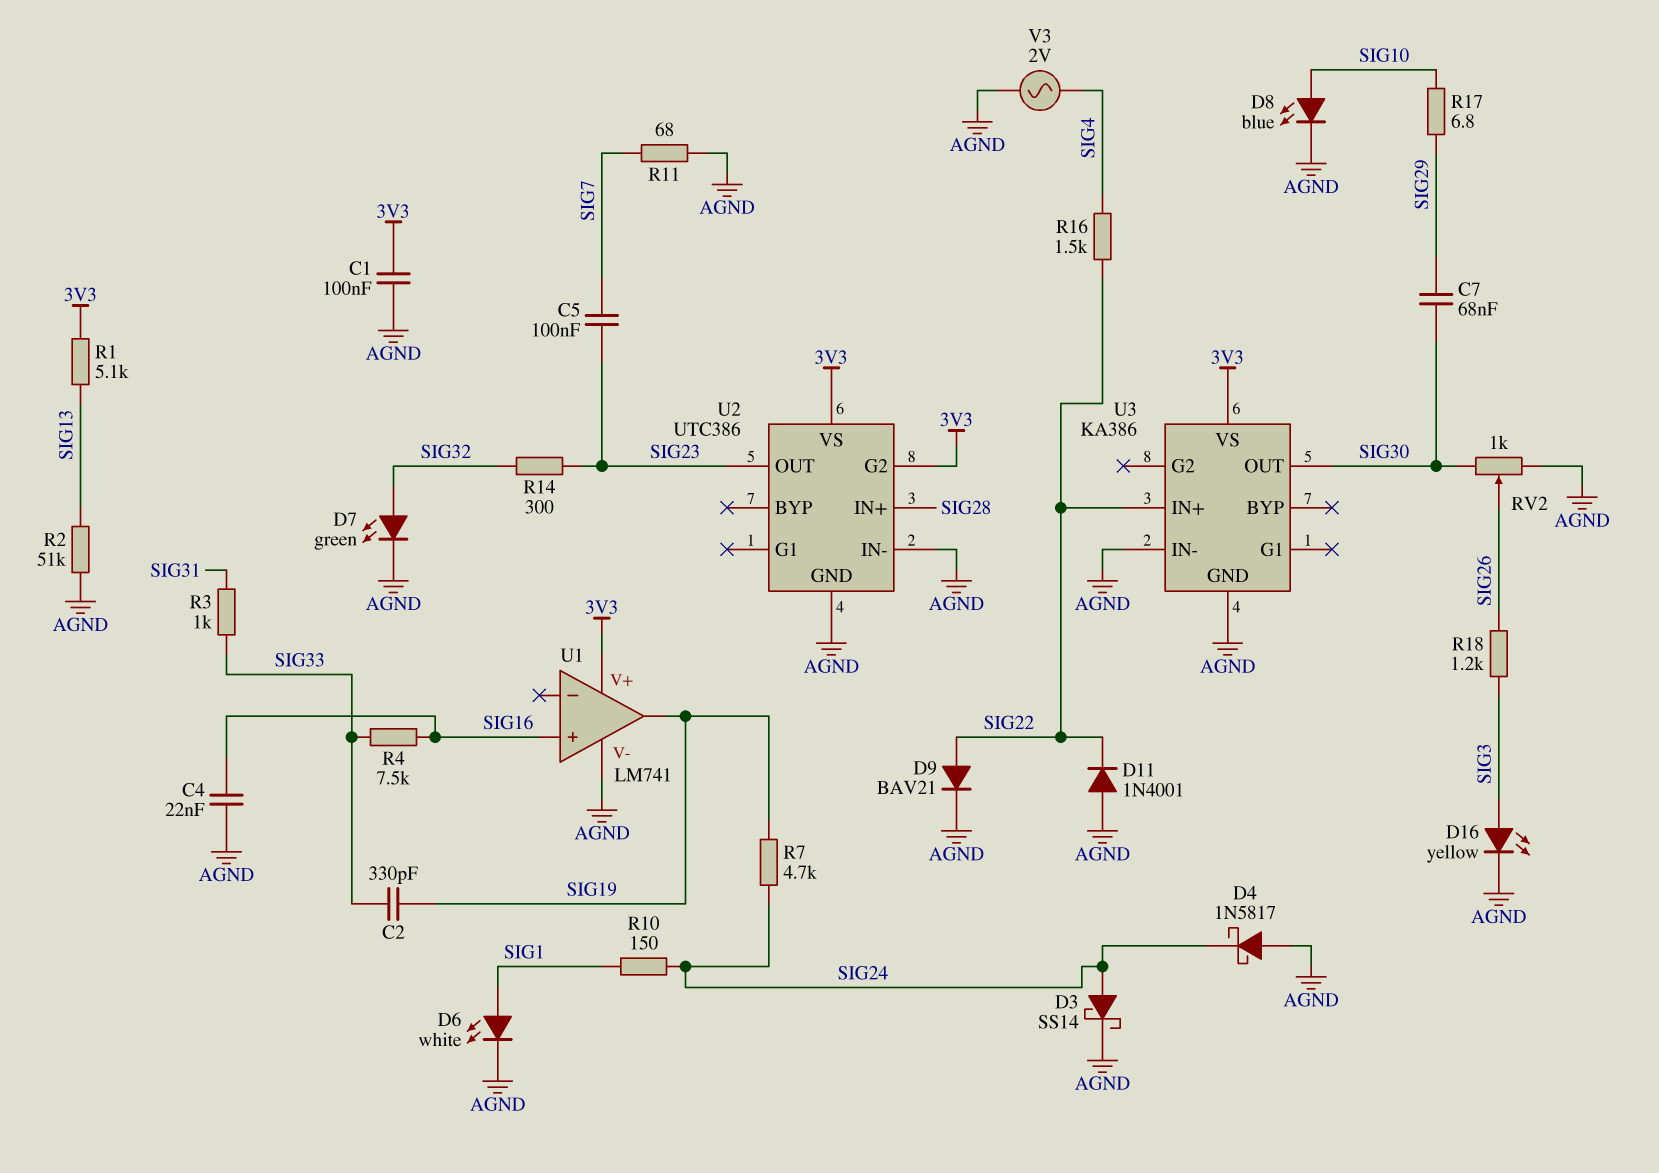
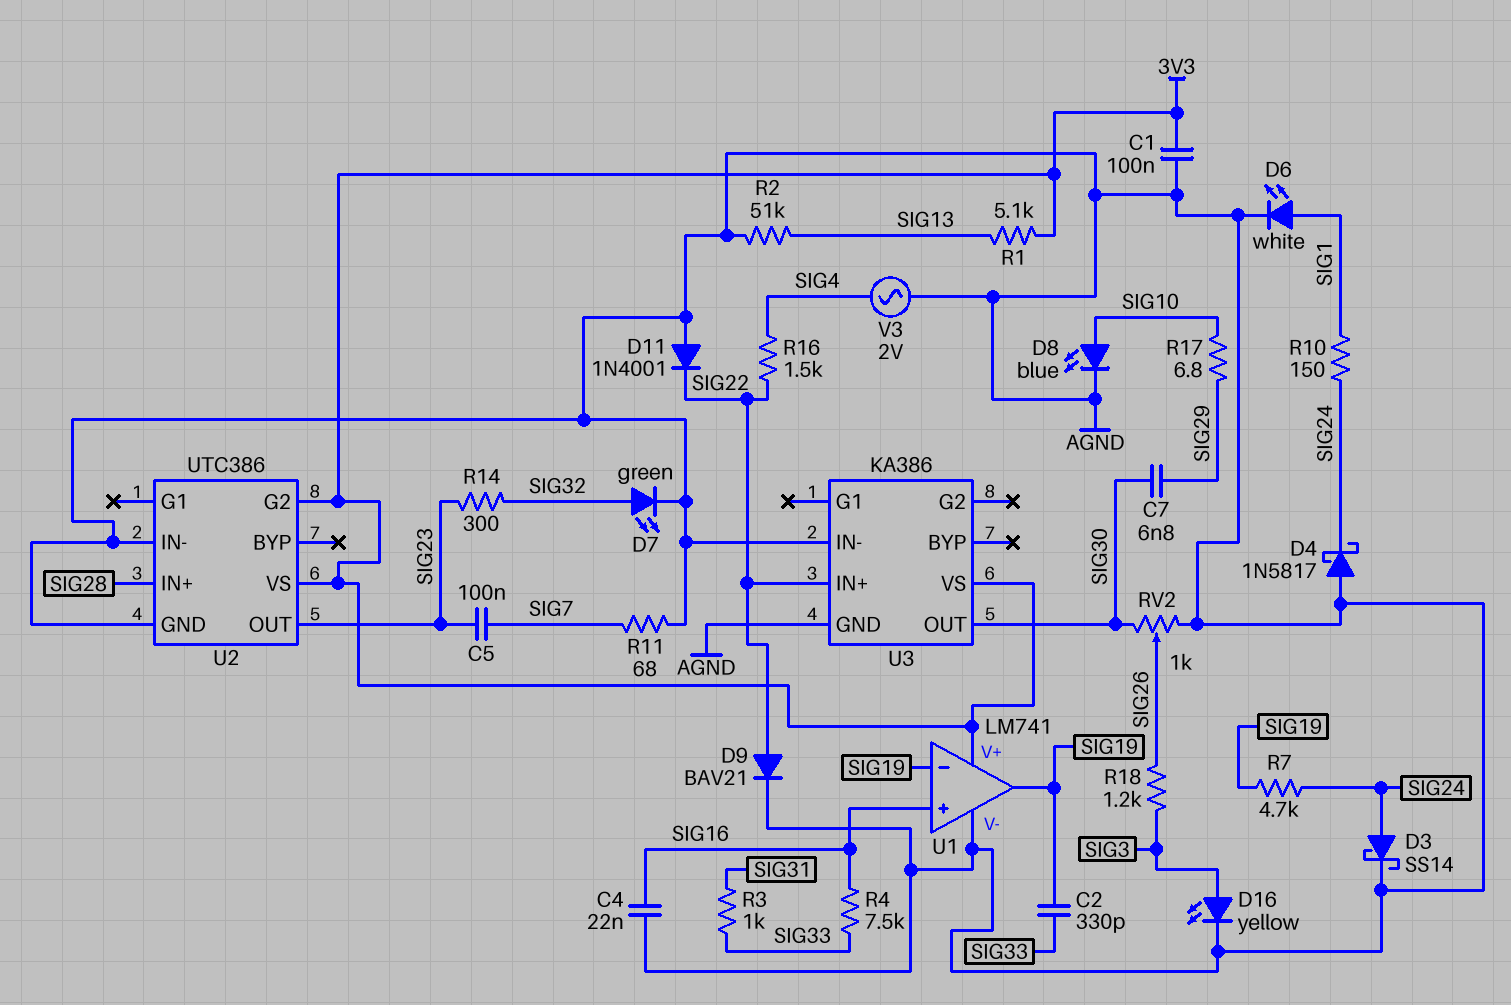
C7: 68nF (SIG29, SIG30) -> 6.8nF (SIG29, SIG30)
U1 pin in-: none -> SIG19

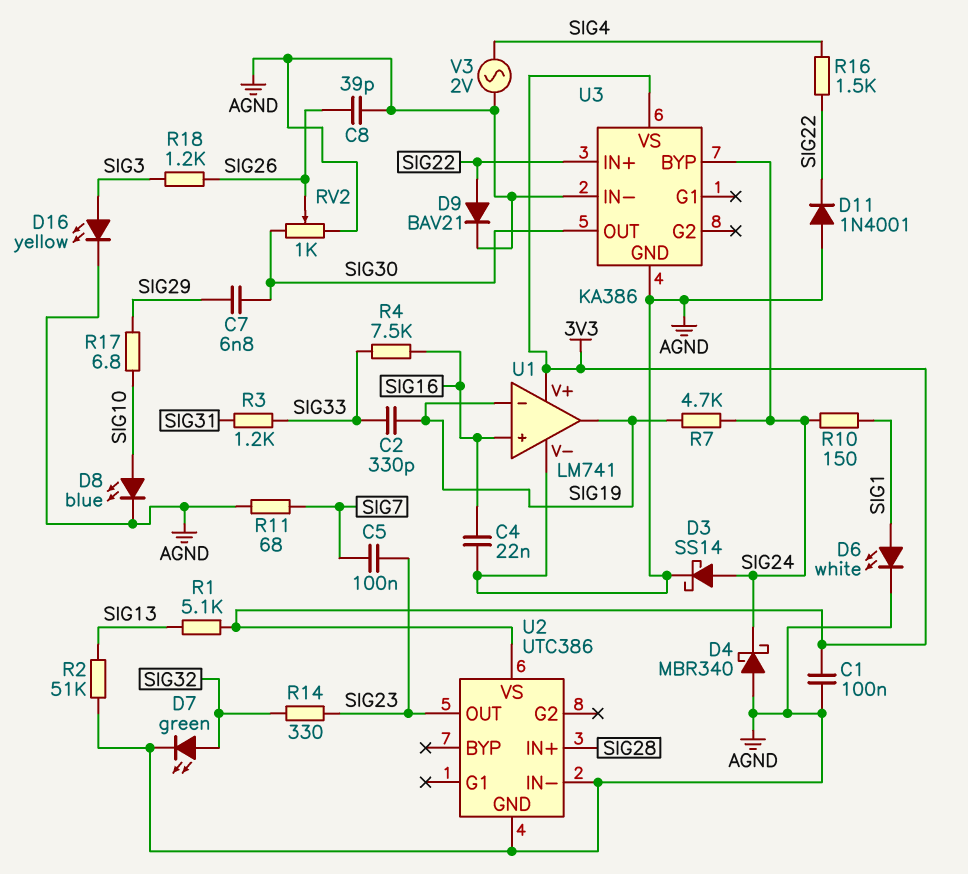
C8: none -> 39pF (AGND, SIG26)
D4: schottky 1N5817 (A AGND, K SIG24) -> schottky MBR340 (A AGND, K SIG24)
R3: 1k (SIG31, SIG33) -> 1.2k (SIG31, SIG33)
R14: 300 (SIG23, SIG32) -> 330 (SIG23, SIG32)
U2 pin G2: 3V3 -> none
U3 pin BYP: none -> SIG24

